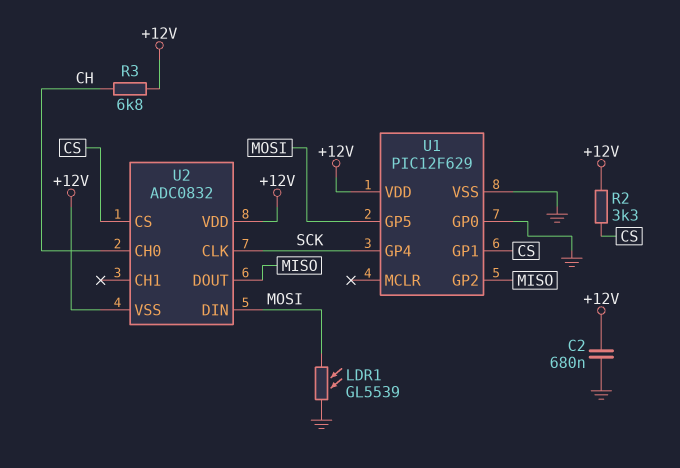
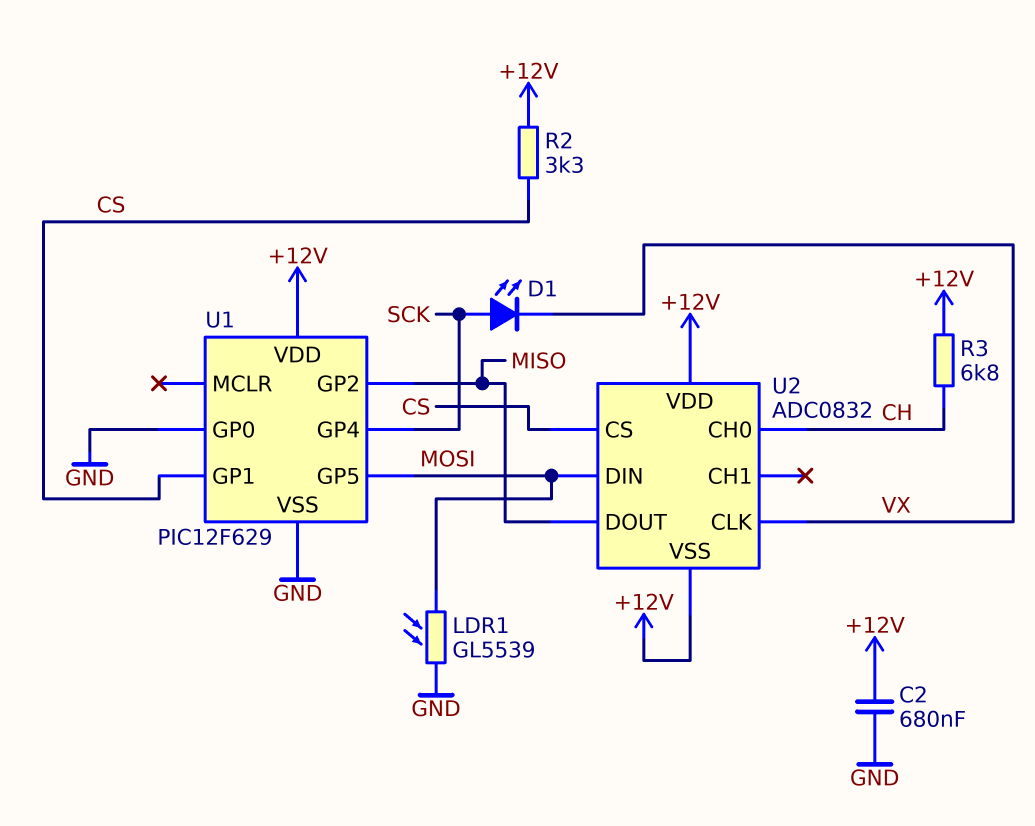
D1: none -> LED (A SCK, K VX)
U2 pin CLK: SCK -> VX

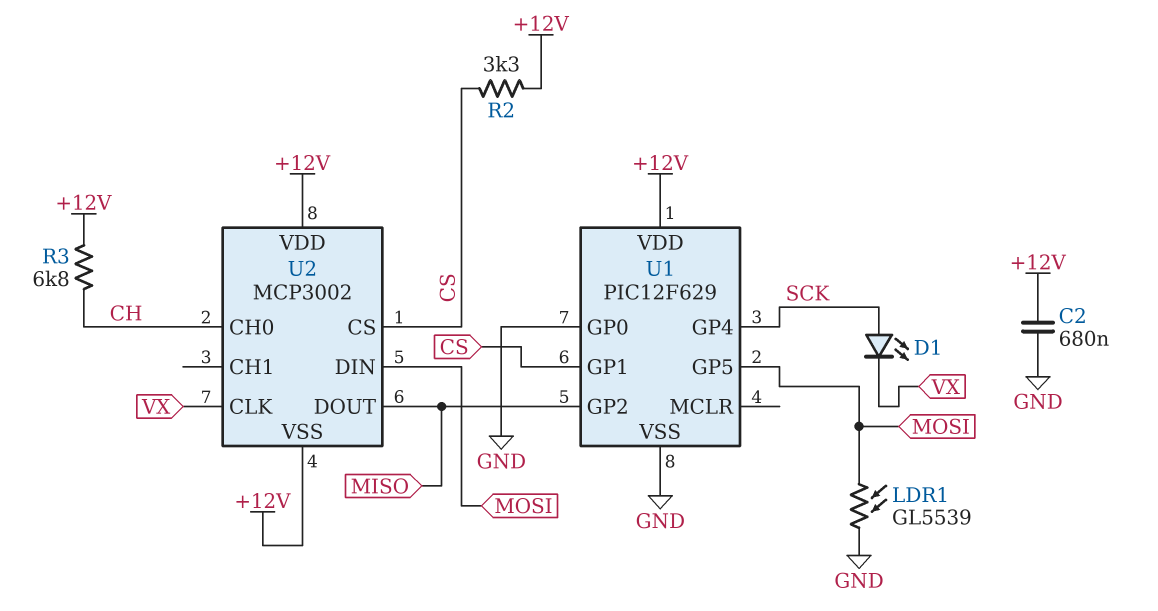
U2: ADC0832 -> MCP3002

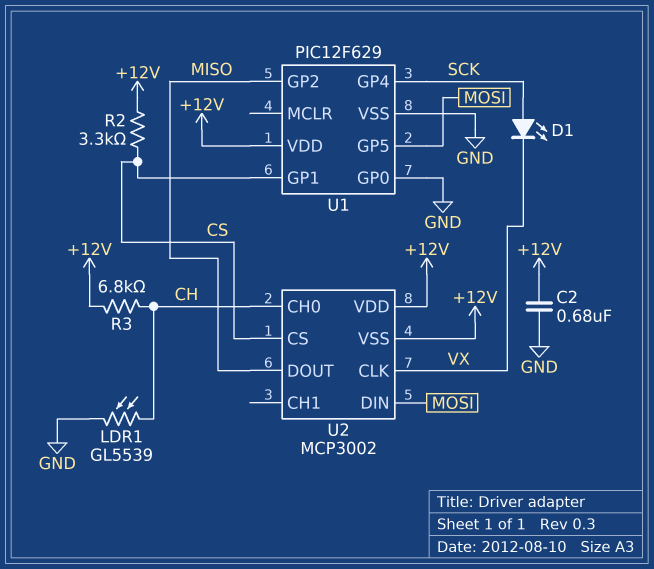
LDR1: GL5539 (GND, MOSI) -> GL5539 (CH, GND)

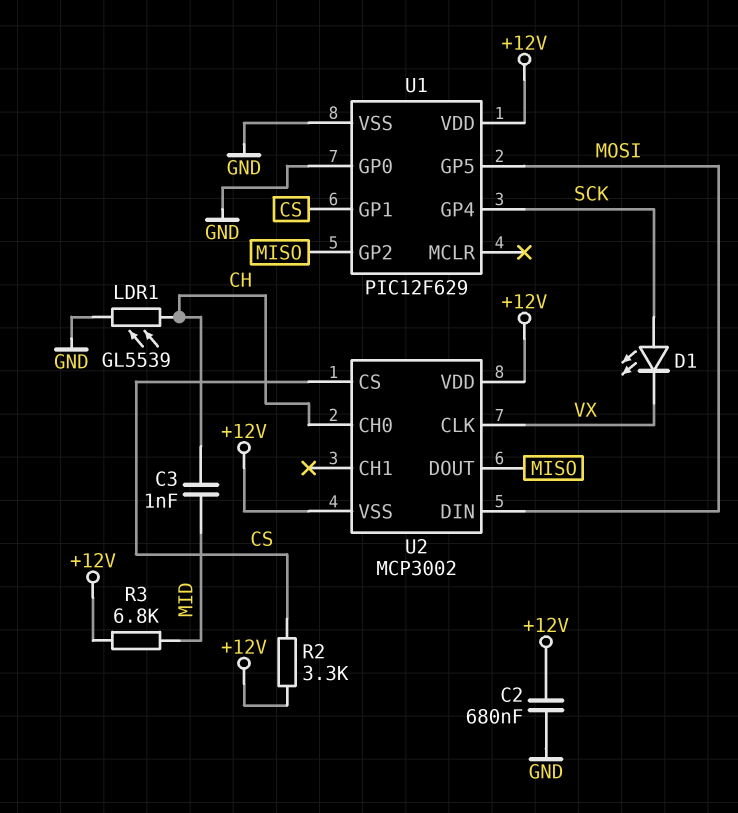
C3: none -> 1nF (CH, MID)
R3: 6.8k (+12V, CH) -> 6.8k (+12V, MID)

